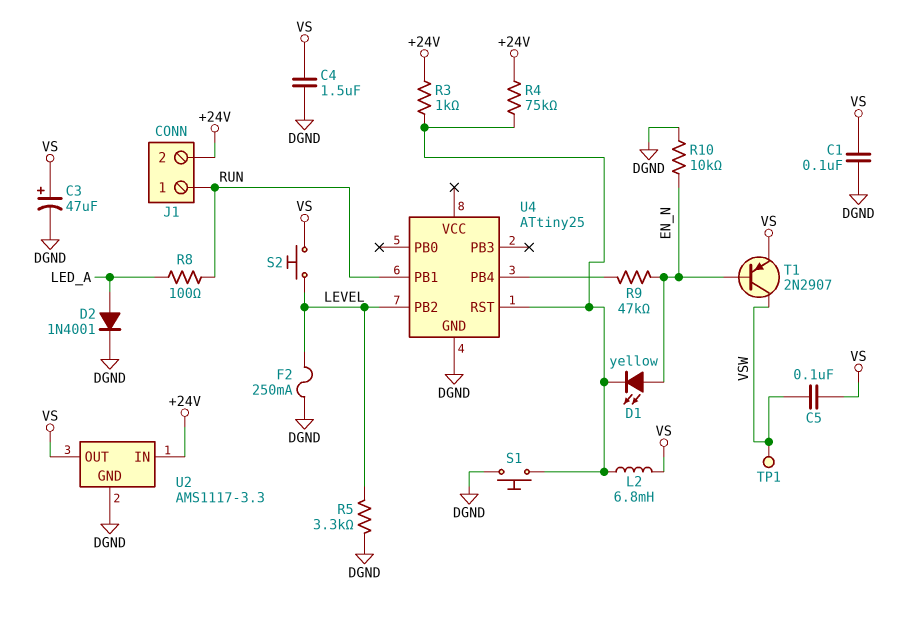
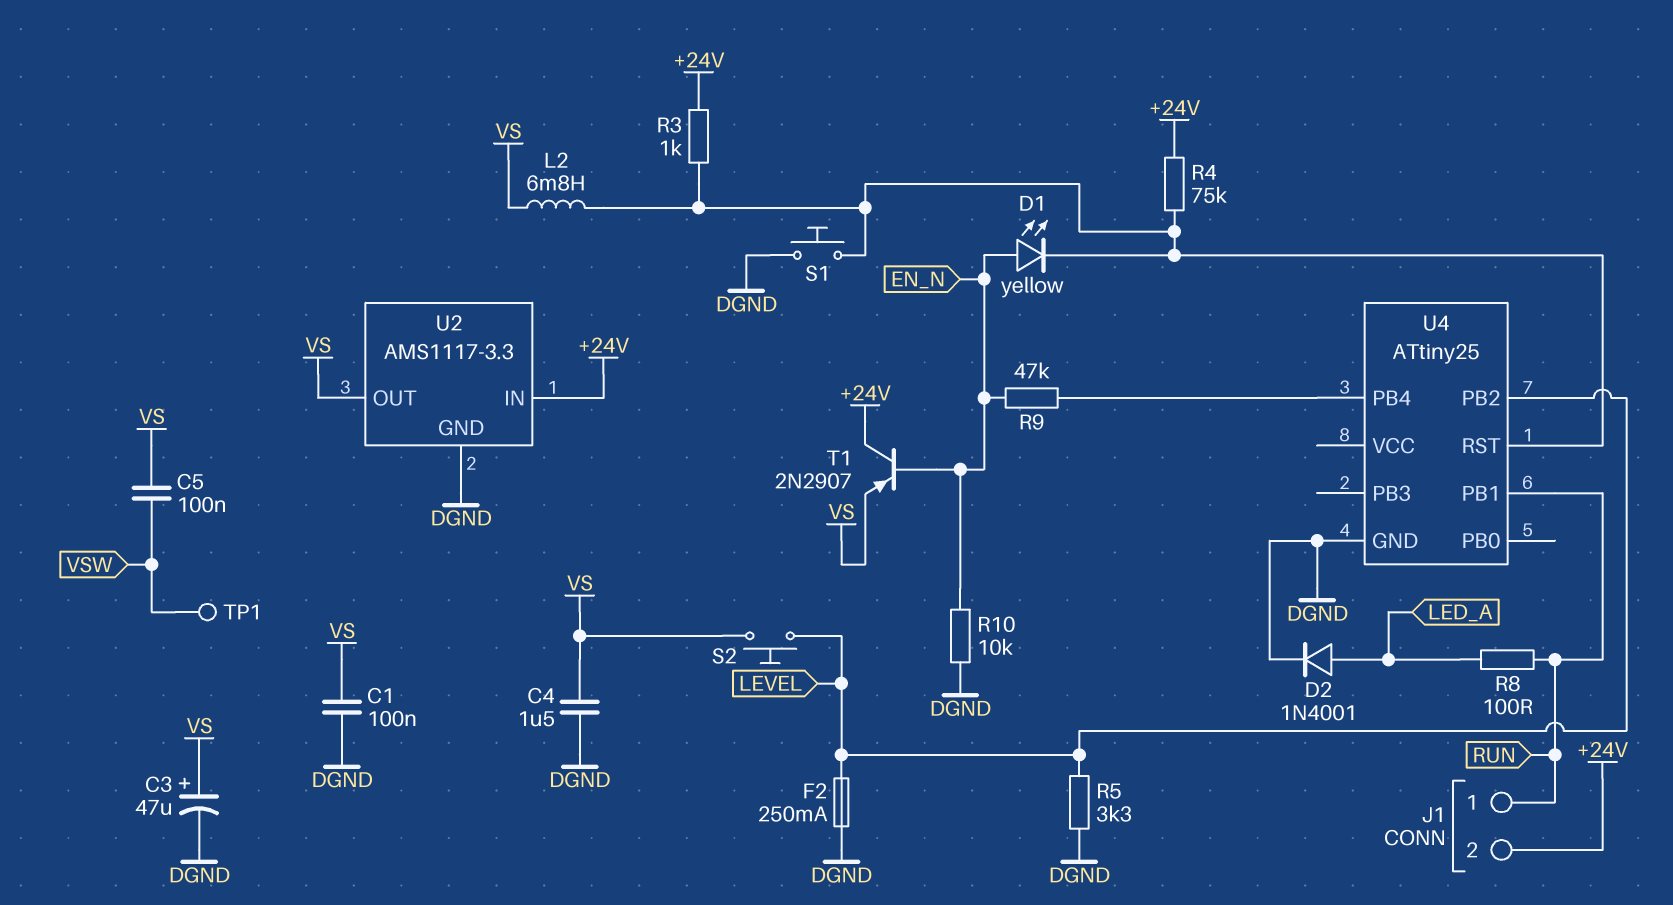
T1: PNP 2N2907 (B EN_N, C VSW, E VS) -> PNP 2N2907 (B EN_N, C +24V, E VS)

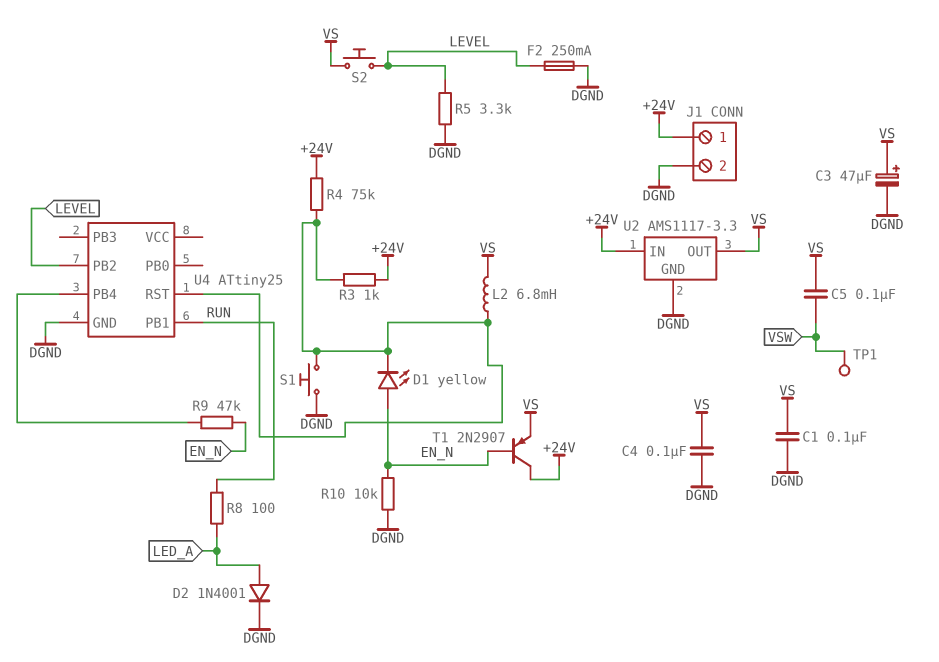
C4: 1.5uF (DGND, VS) -> 100nF (DGND, VS)
J1 pin 1: RUN -> +24V
J1 pin 2: +24V -> DGND

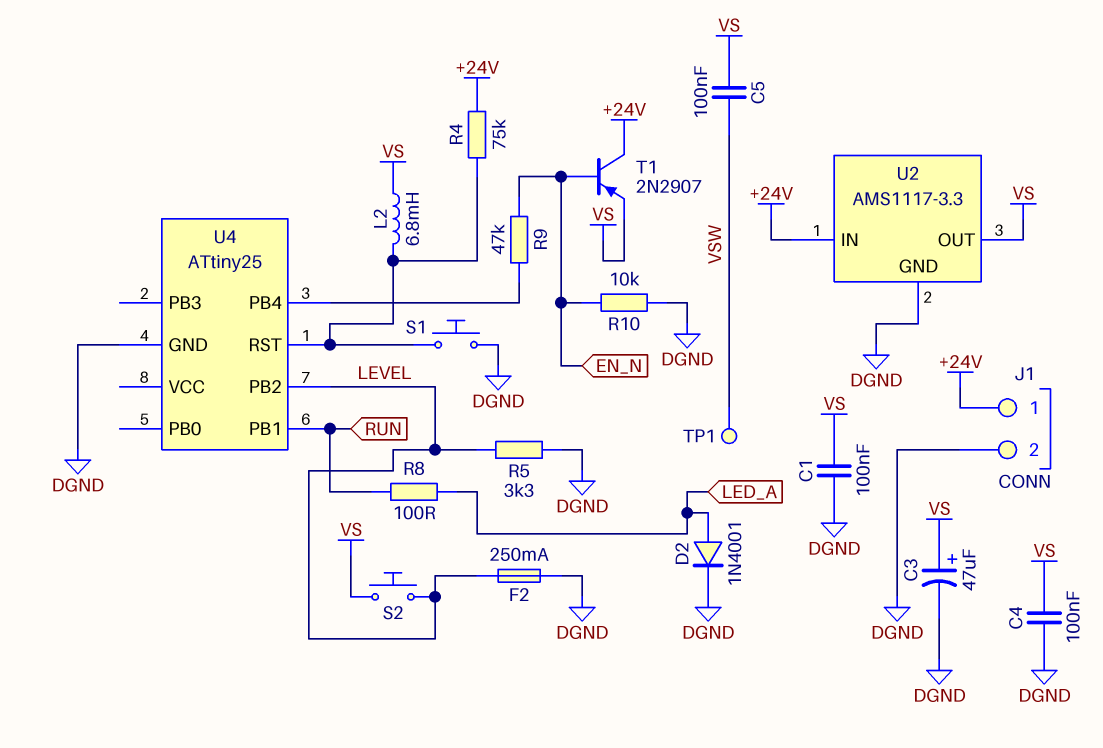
D1: LED yellow (A EN_N, K U4/RST) -> none
R3: 1k (+24V, U4/RST) -> none

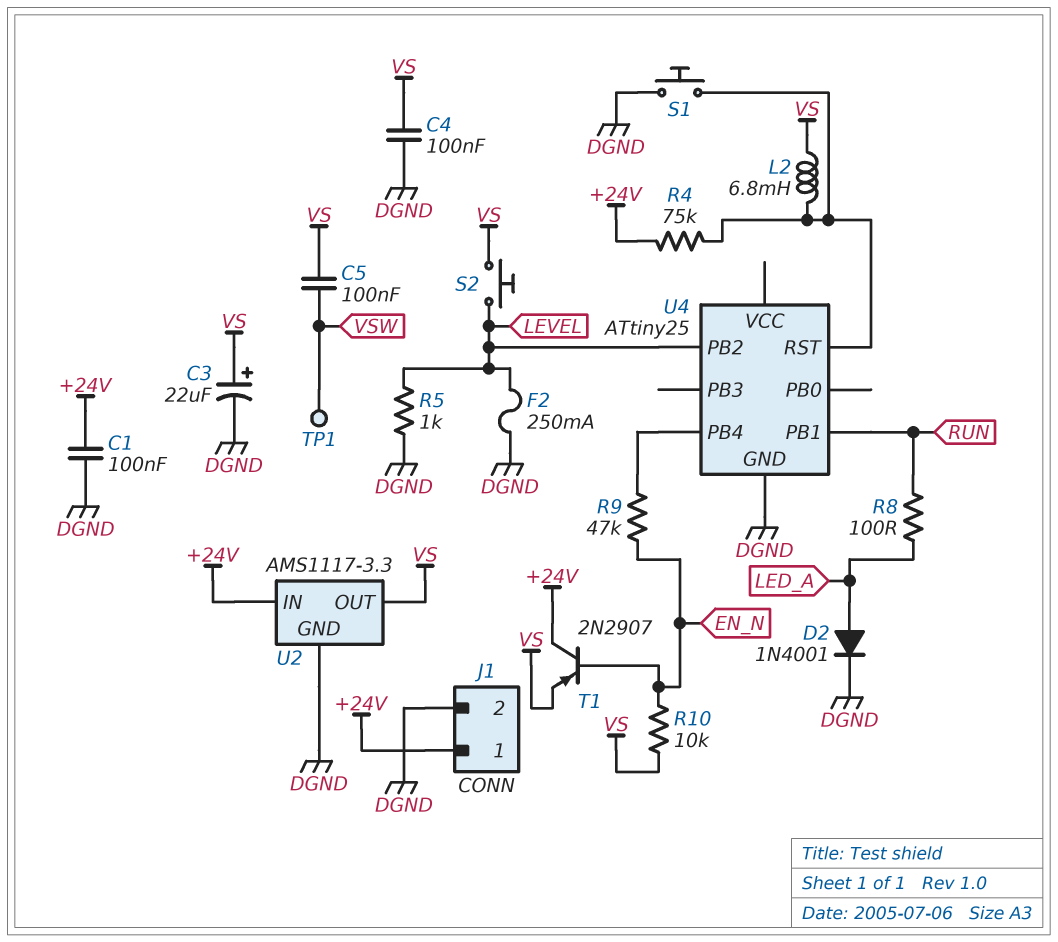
C1: 100nF (DGND, VS) -> 100nF (+24V, DGND)
C3: 47uF (plus VS, minus DGND) -> 22uF (plus VS, minus DGND)
R5: 3.3k (DGND, LEVEL) -> 1k (DGND, LEVEL)
R10: 10k (DGND, EN_N) -> 10k (EN_N, VS)

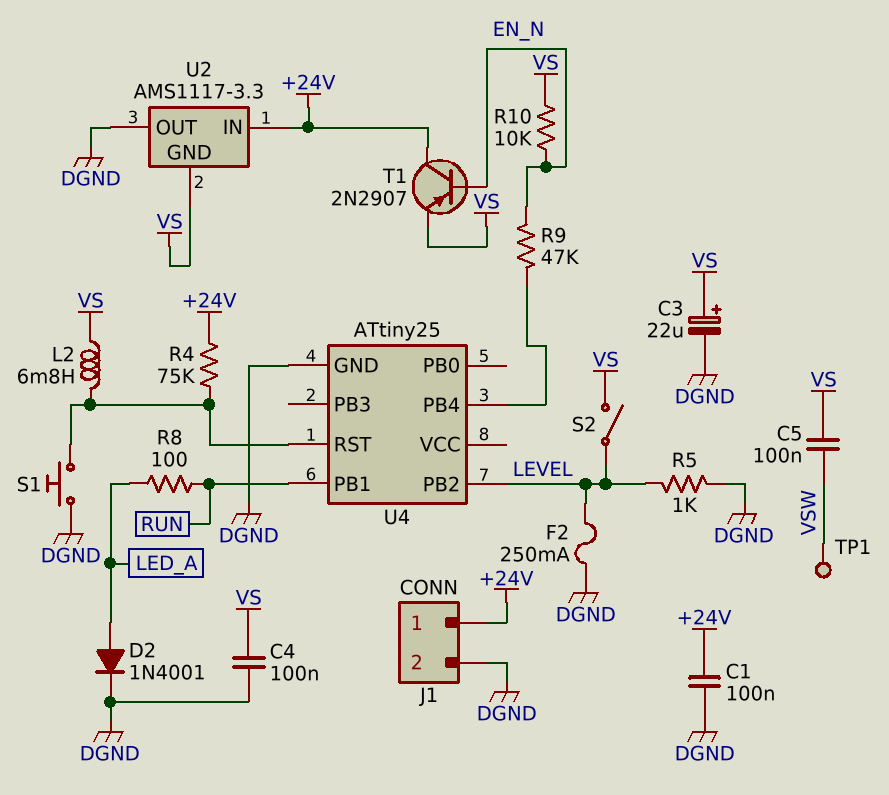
S2: button (LEVEL, VS) -> switch (LEVEL, VS)
U2 pin GND: DGND -> VS
U2 pin OUT: VS -> DGND

